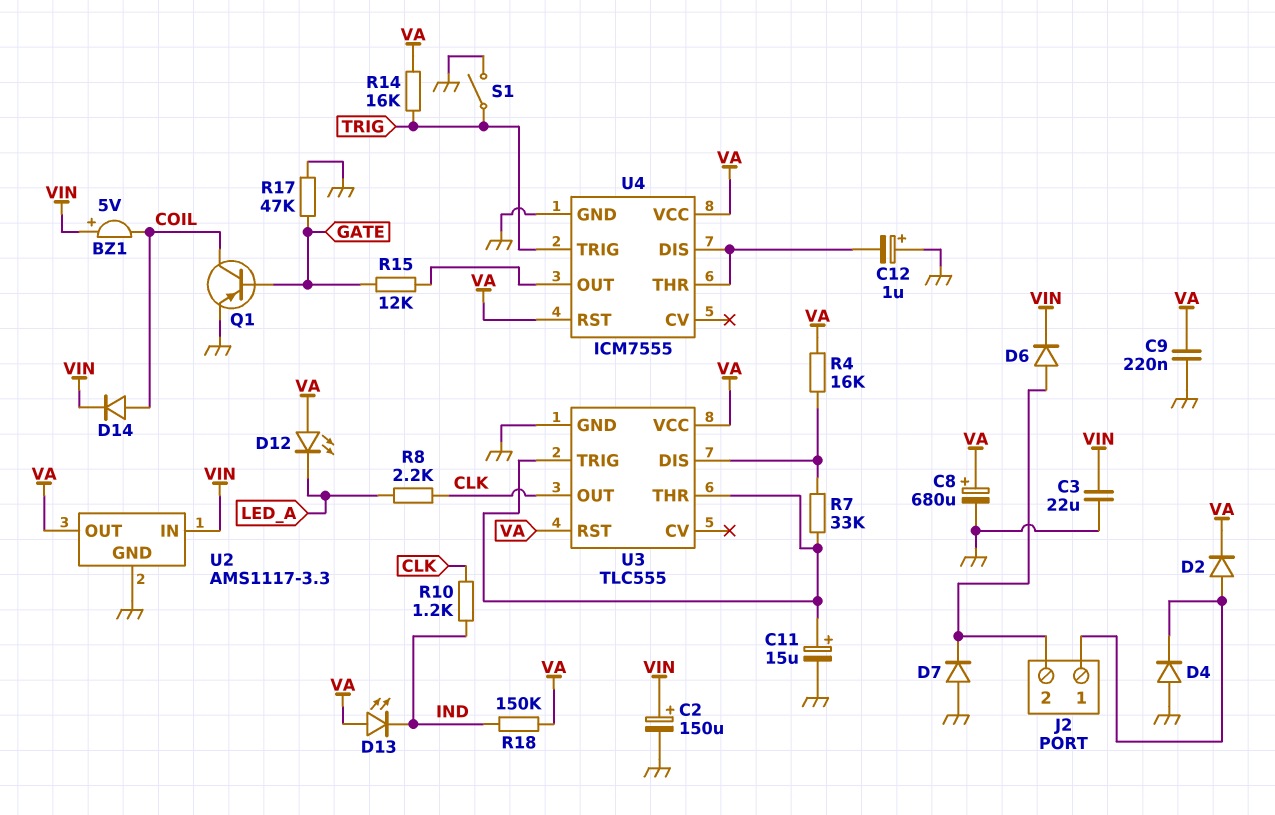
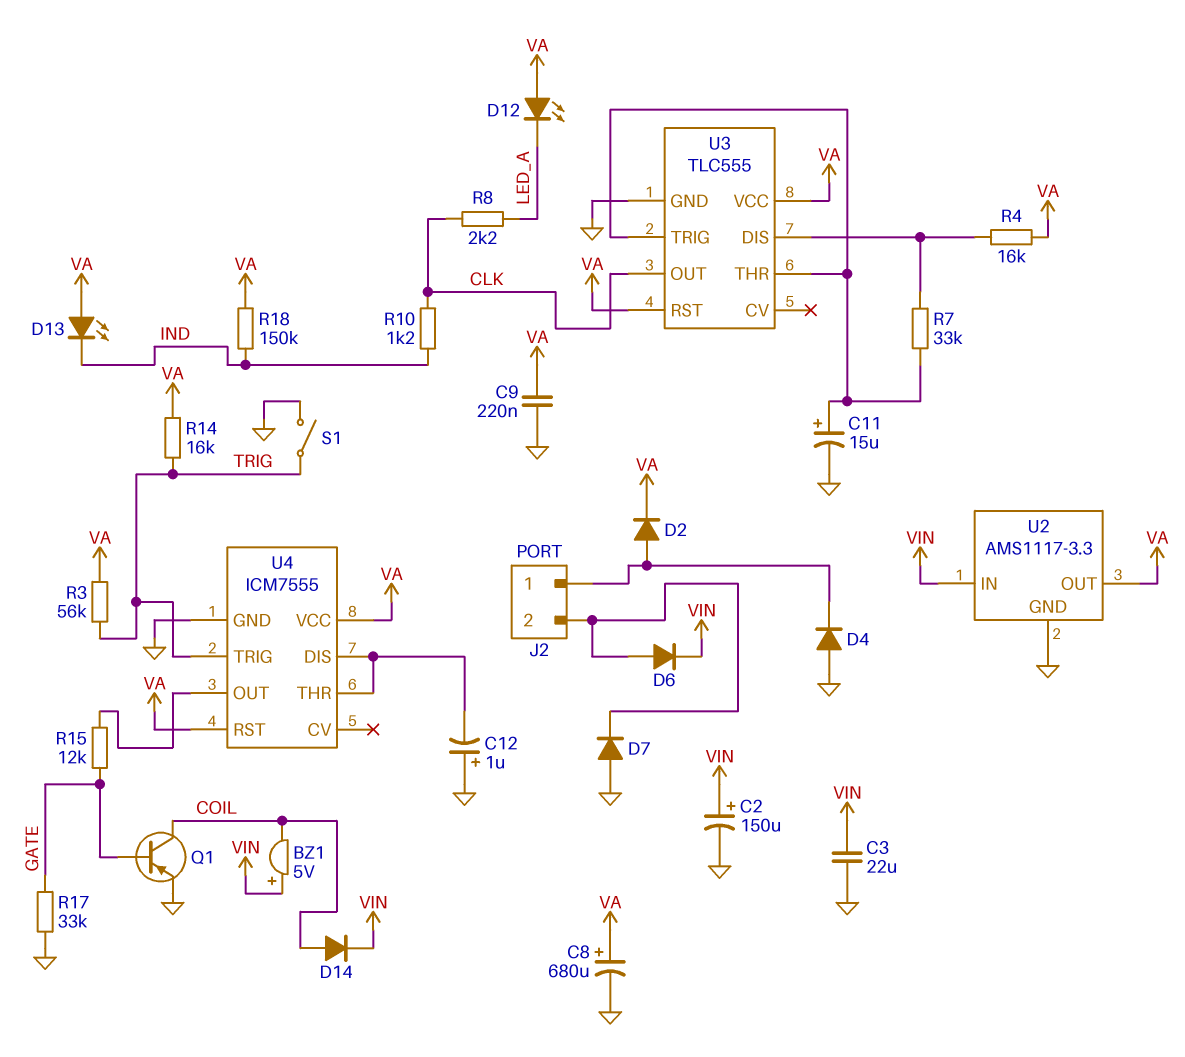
R3: none -> 56k (TRIG, VA)
R17: 47k (GATE, GND) -> 33k (GATE, GND)

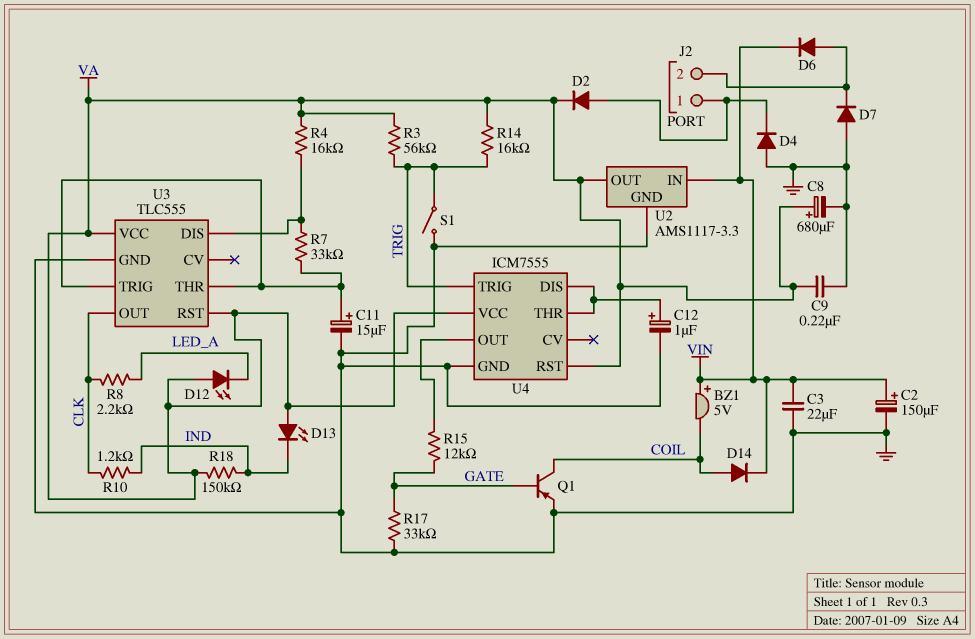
C12: 1uF (plus GND, minus U4/DIS) -> 1uF (plus U4/DIS, minus GND)

